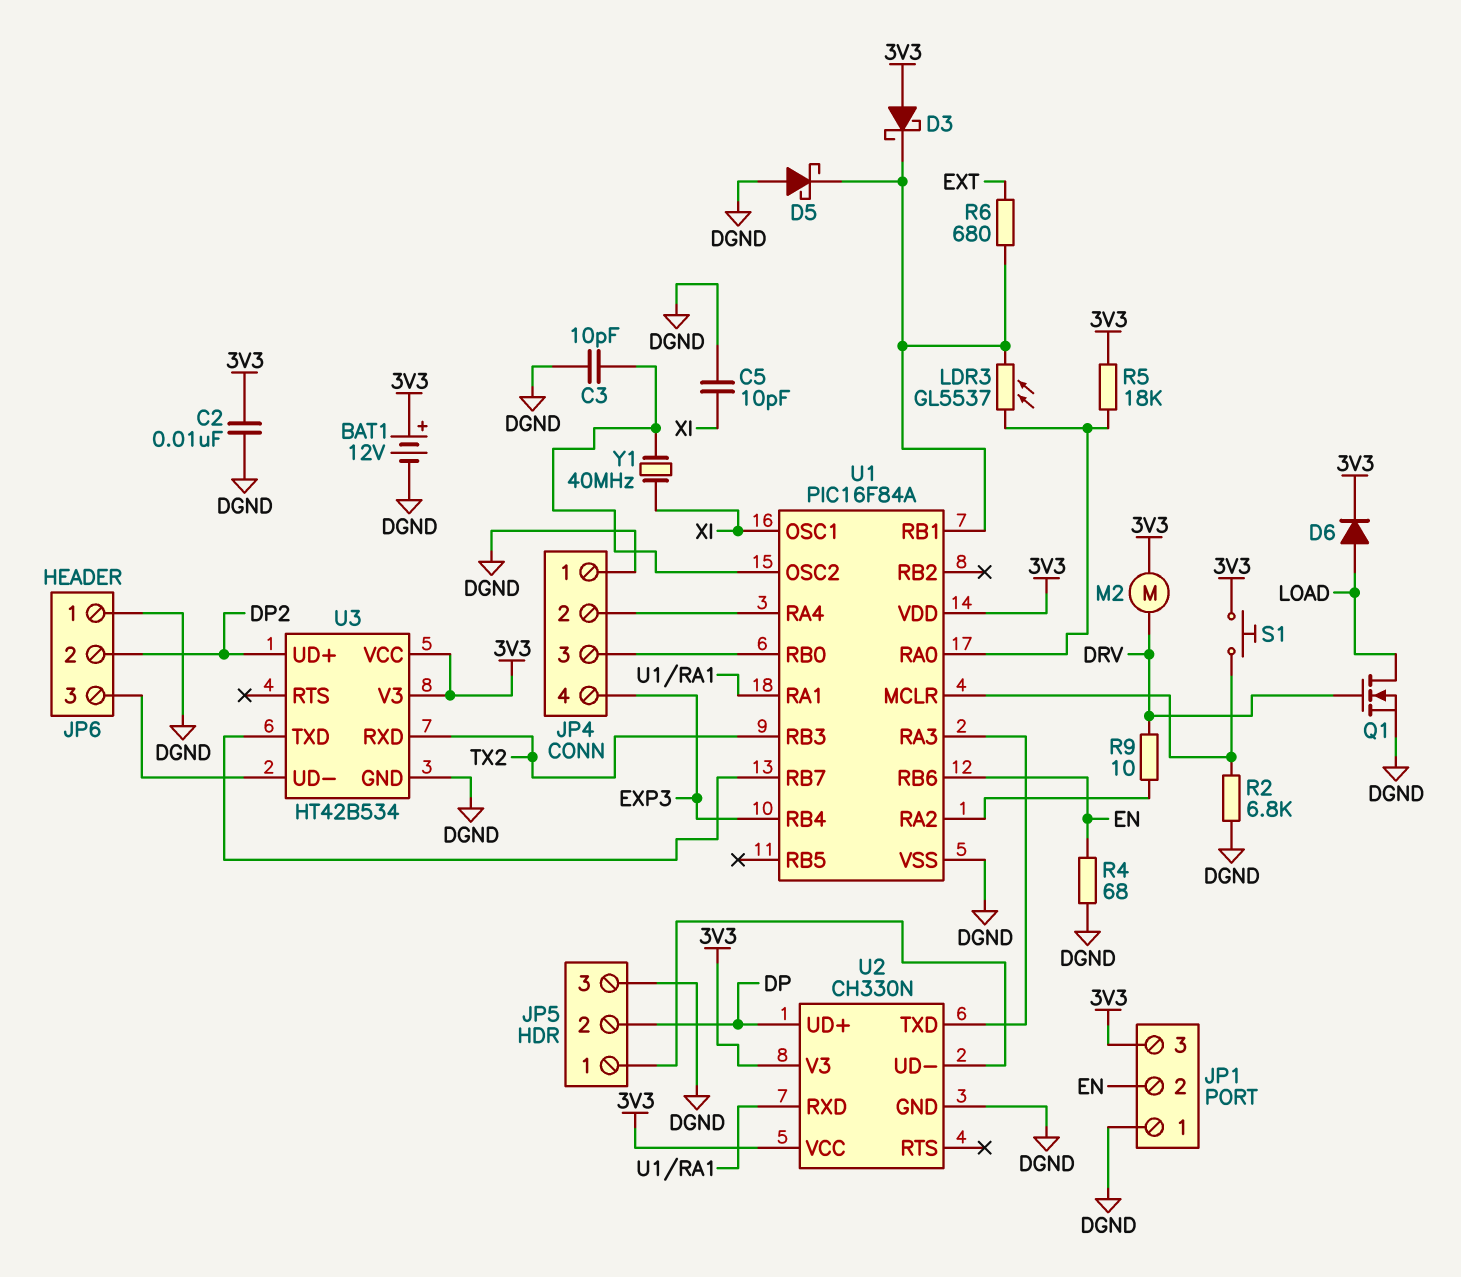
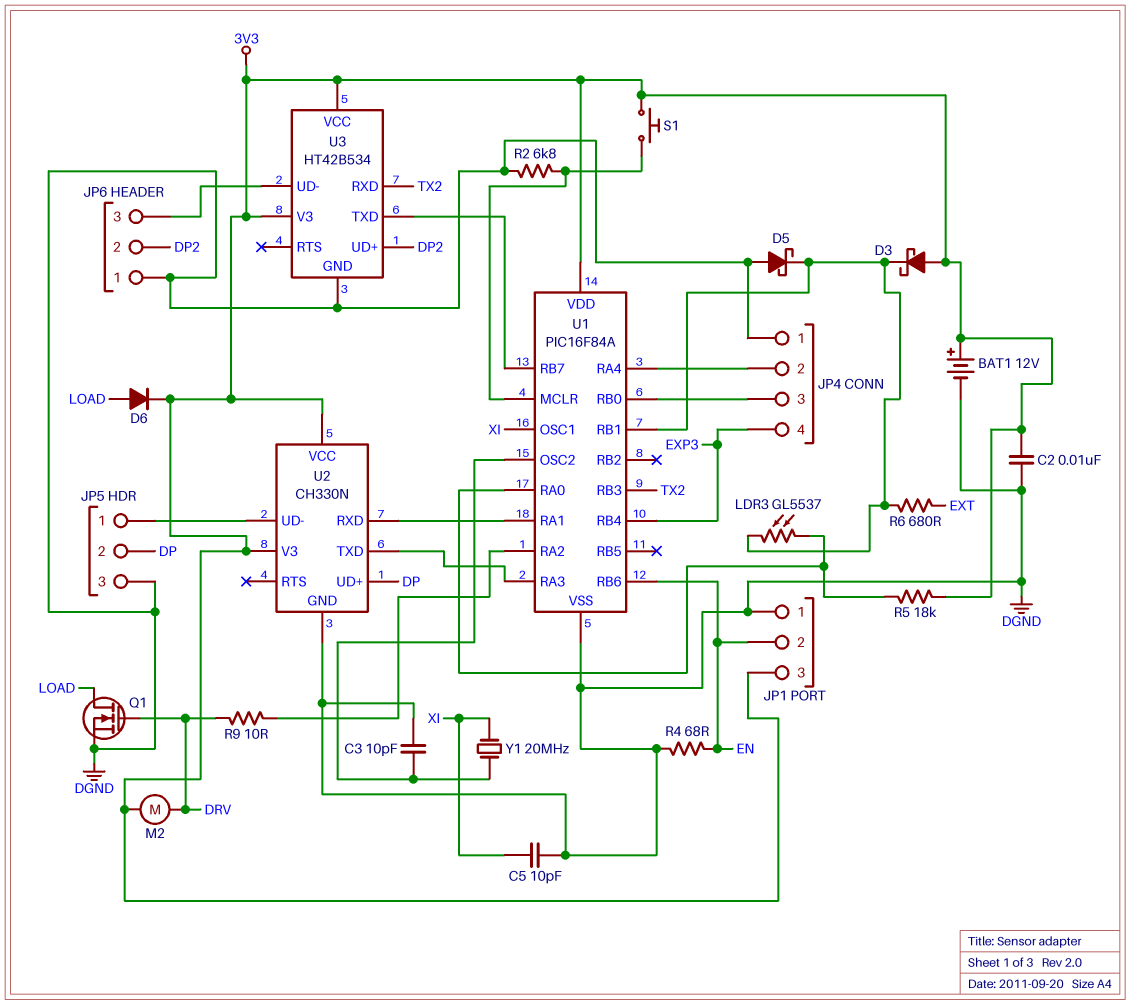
Y1: 40MHz (U1/OSC2, XI) -> 20MHz (U1/OSC2, XI)

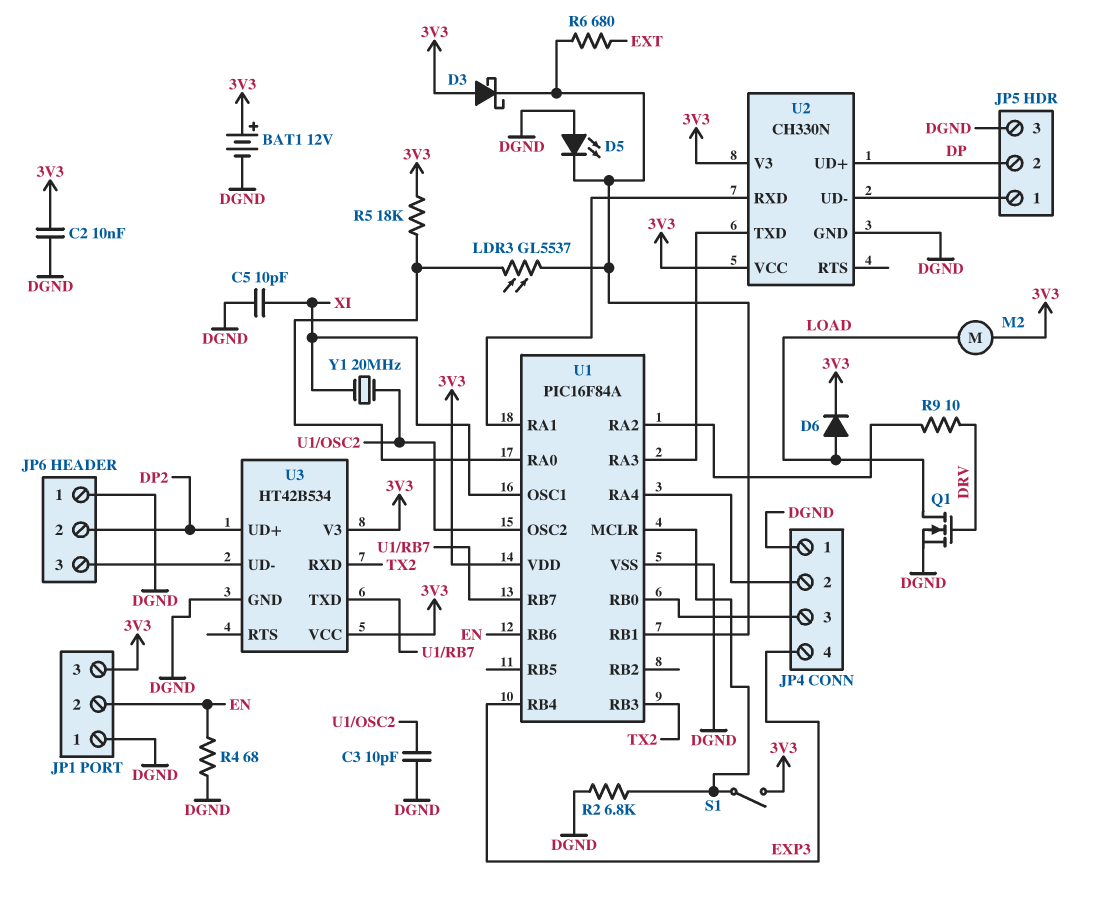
D5: schottky (A DGND, K U1/RB1) -> LED (A DGND, K U1/RB1)
M2: motor (3V3, DRV) -> motor (3V3, LOAD)
S1: button (3V3, U1/MCLR) -> switch (3V3, U1/MCLR)

